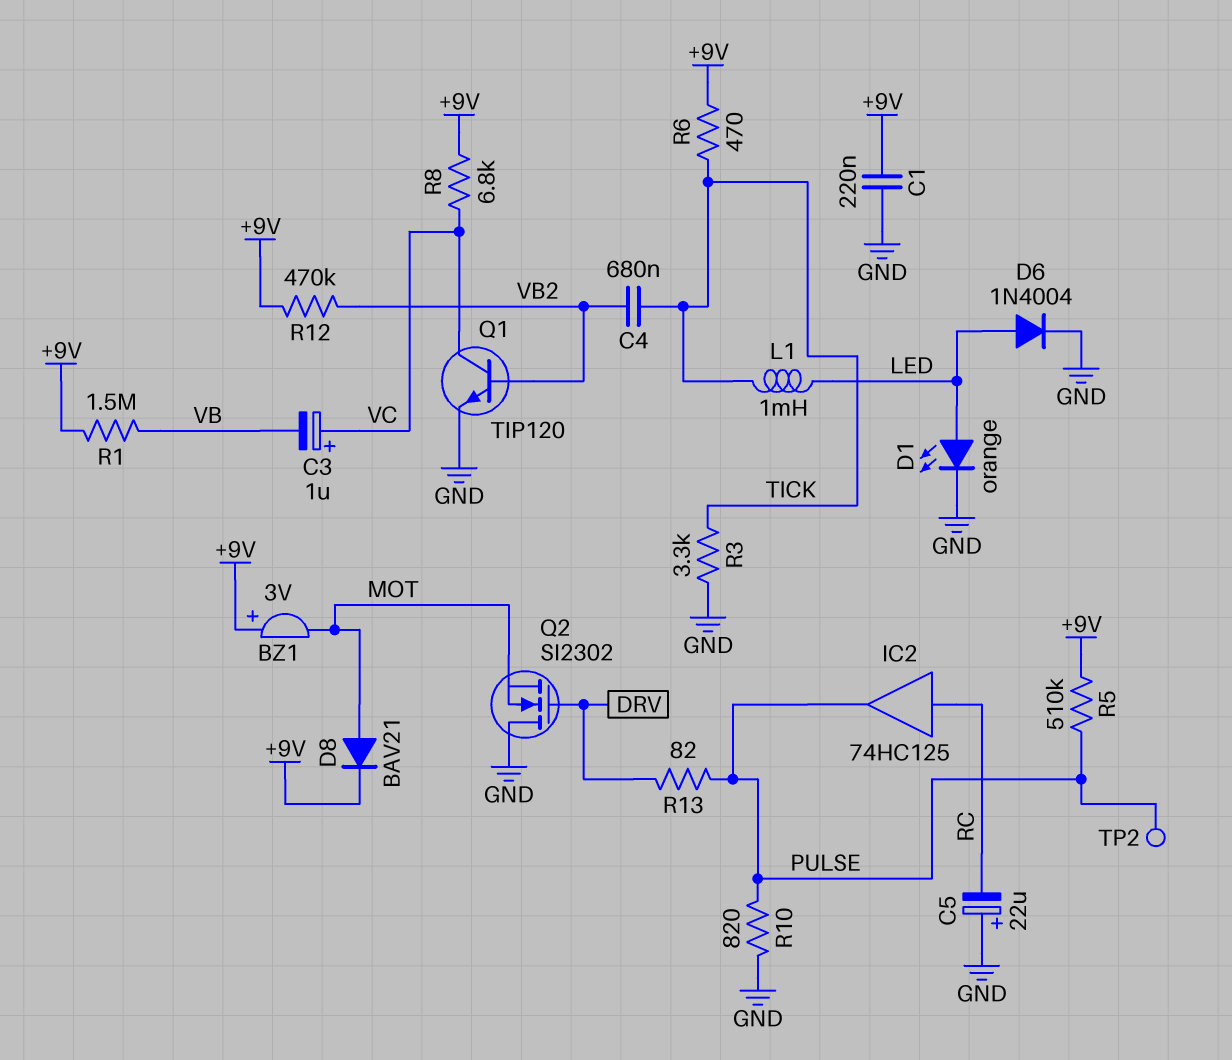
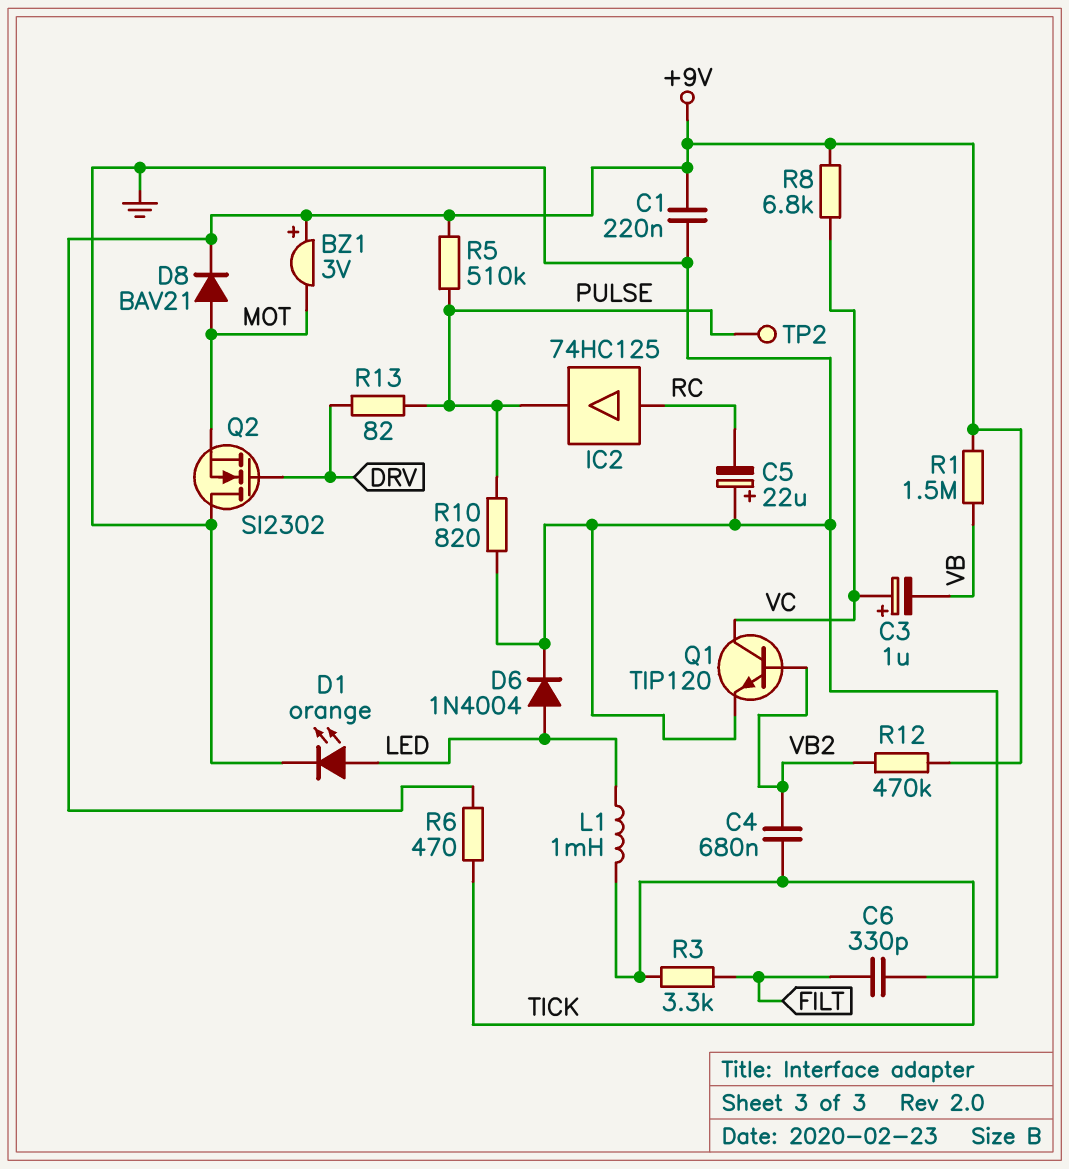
C6: none -> 330pF (FILT, GND)
R3: 3.3k (GND, TICK) -> 3.3k (FILT, TICK)

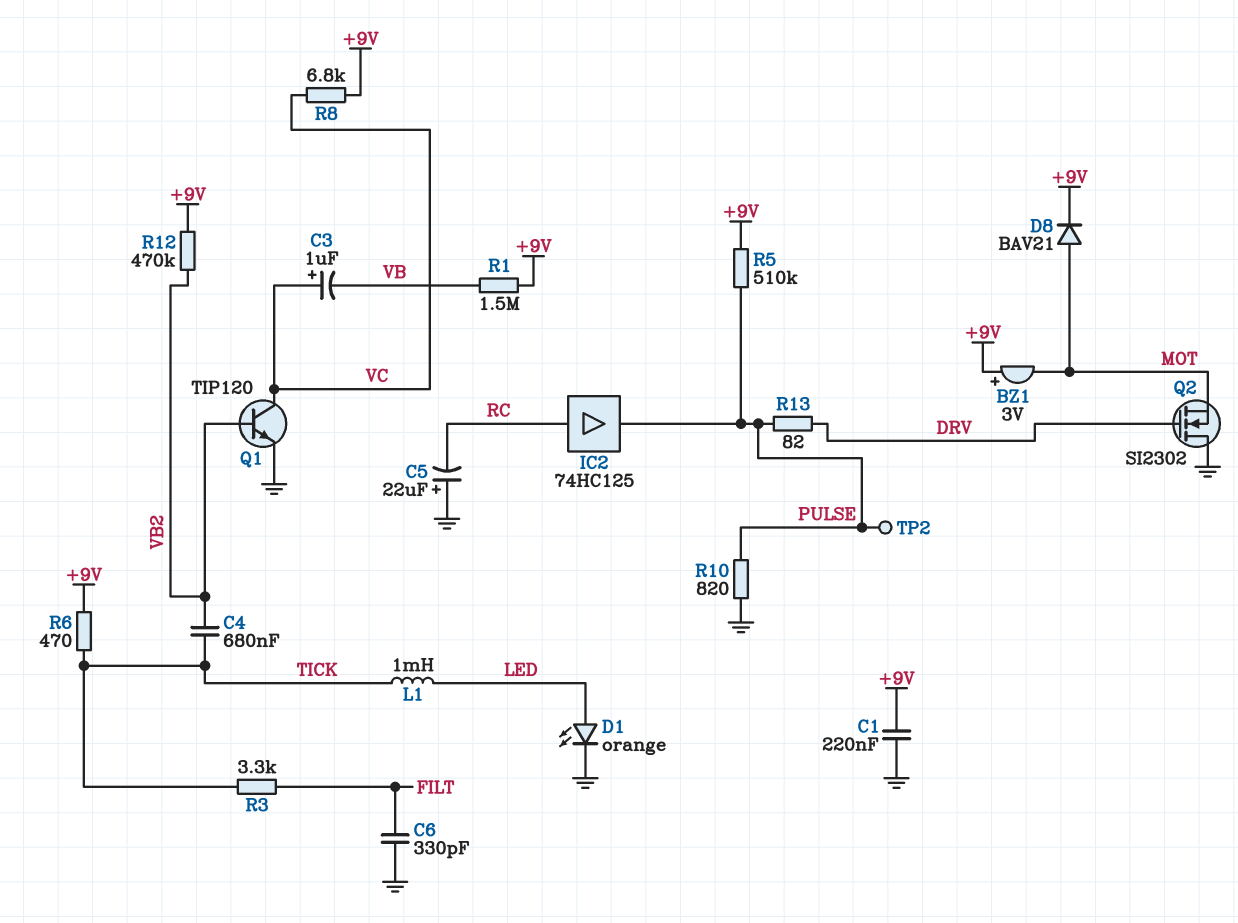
D6: diode 1N4004 (A LED, K GND) -> none

